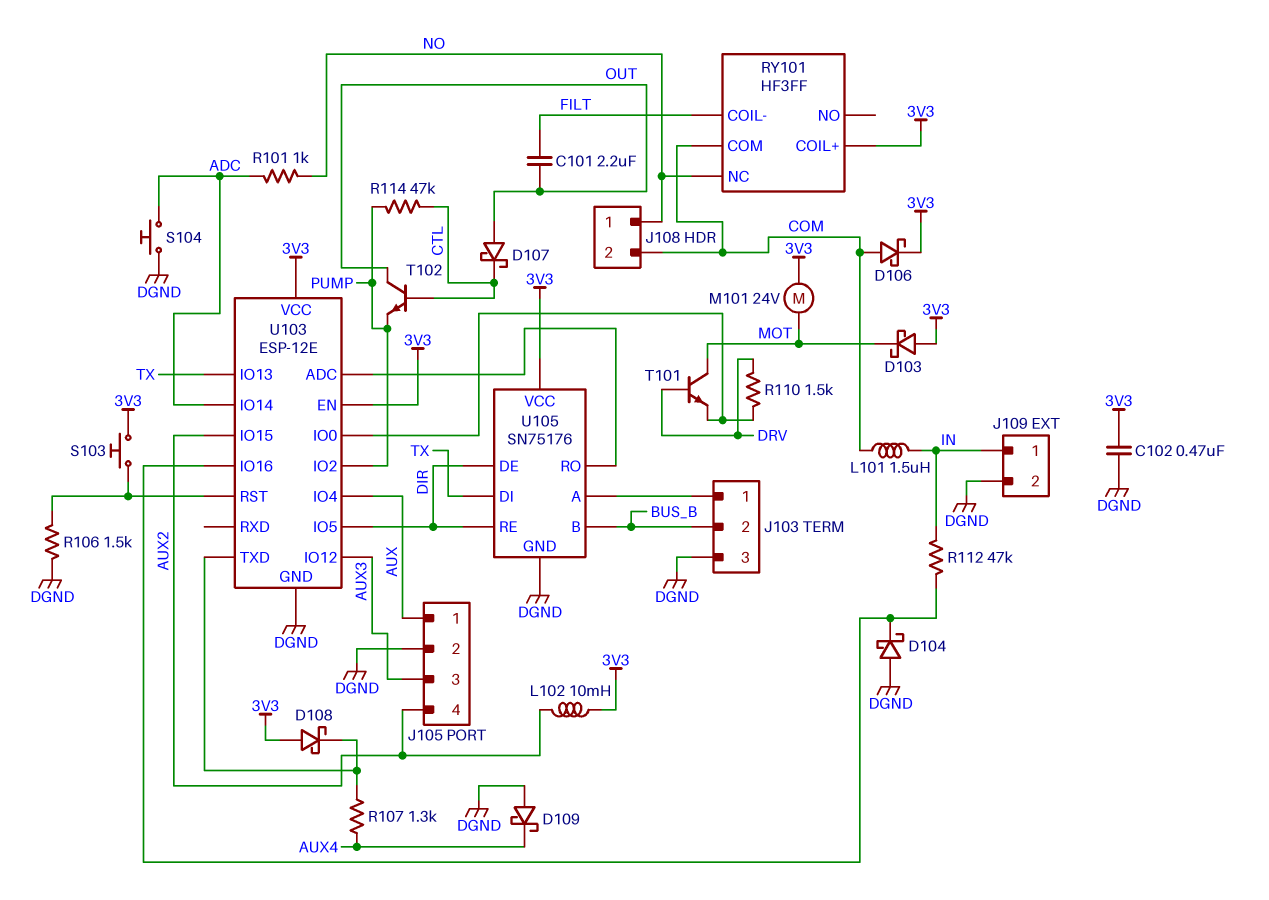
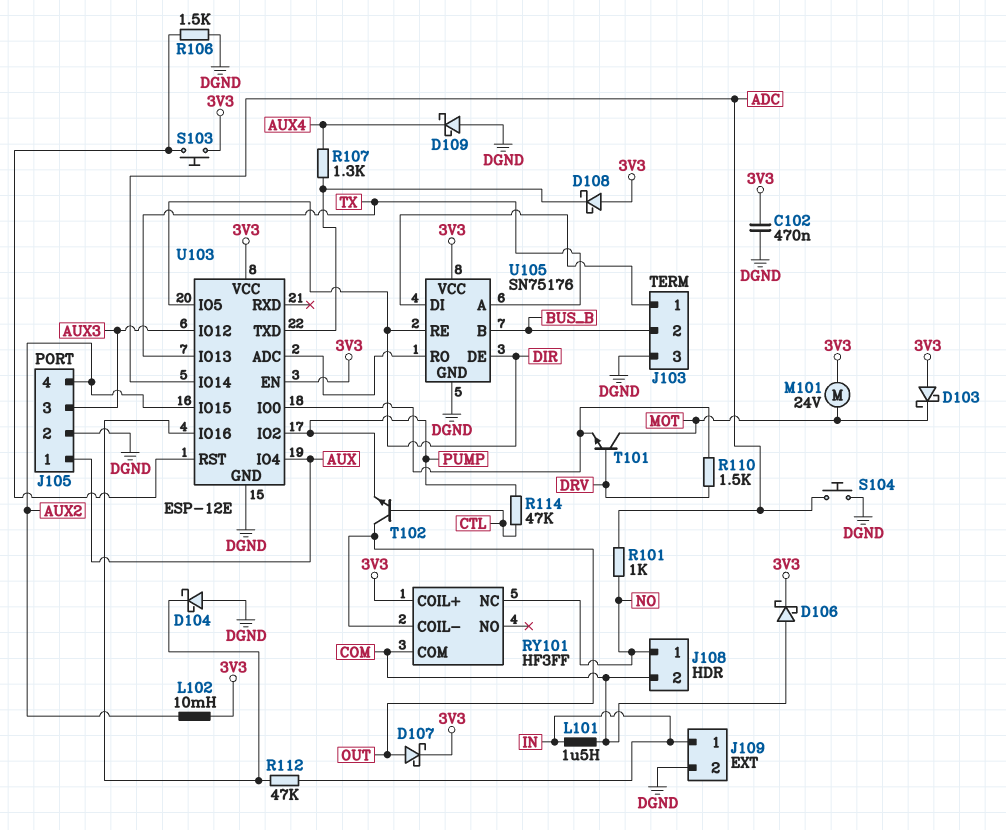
C101: 2.2uF (FILT, OUT) -> none
D107: schottky (A OUT, K CTL) -> schottky (A OUT, K 3V3)
RY101 pin COIL-: FILT -> OUT
U105 pin A: J103/1 -> TX
U105 pin DI: TX -> J103/1

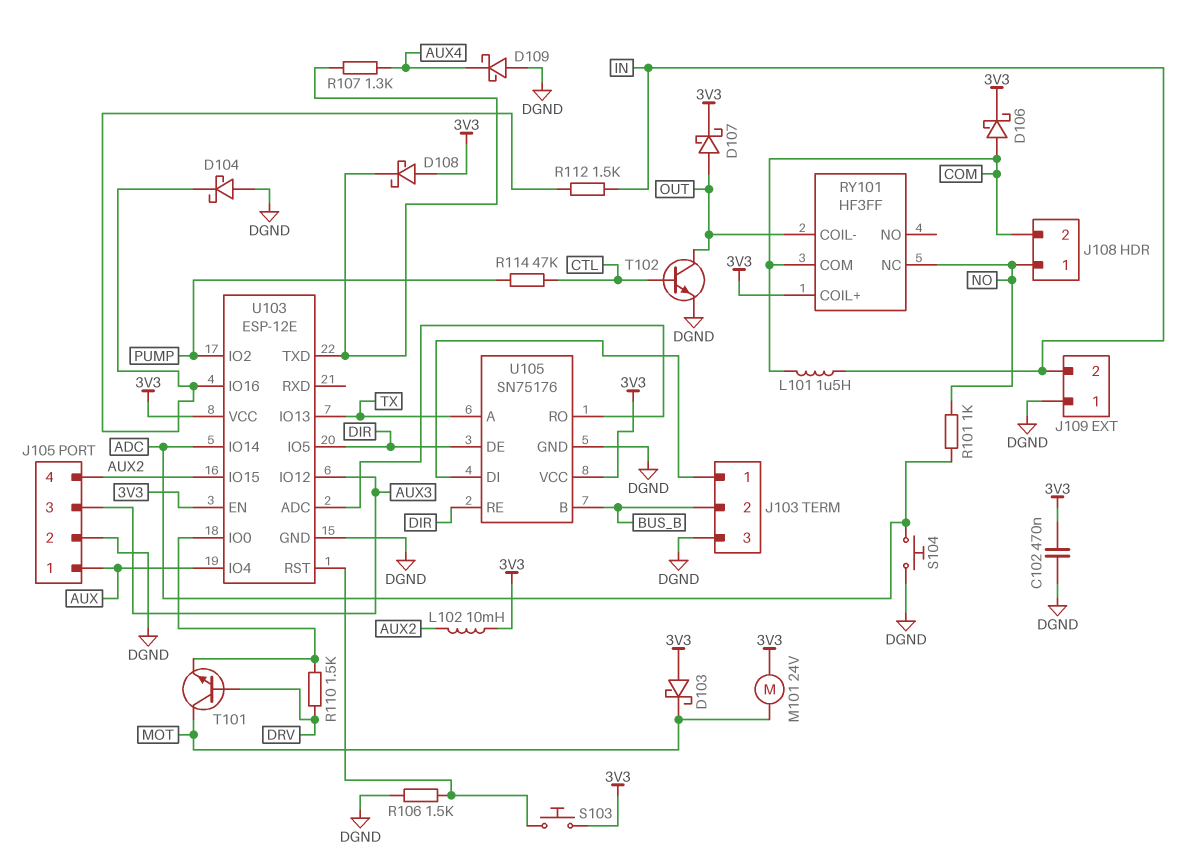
J109 pin 1: IN -> DGND
J109 pin 2: DGND -> IN
R112: 47k (IN, U103/IO16) -> 1.5k (IN, U103/IO16)
T102: NPN (B CTL, C OUT, E PUMP) -> NPN (B CTL, C OUT, E DGND)

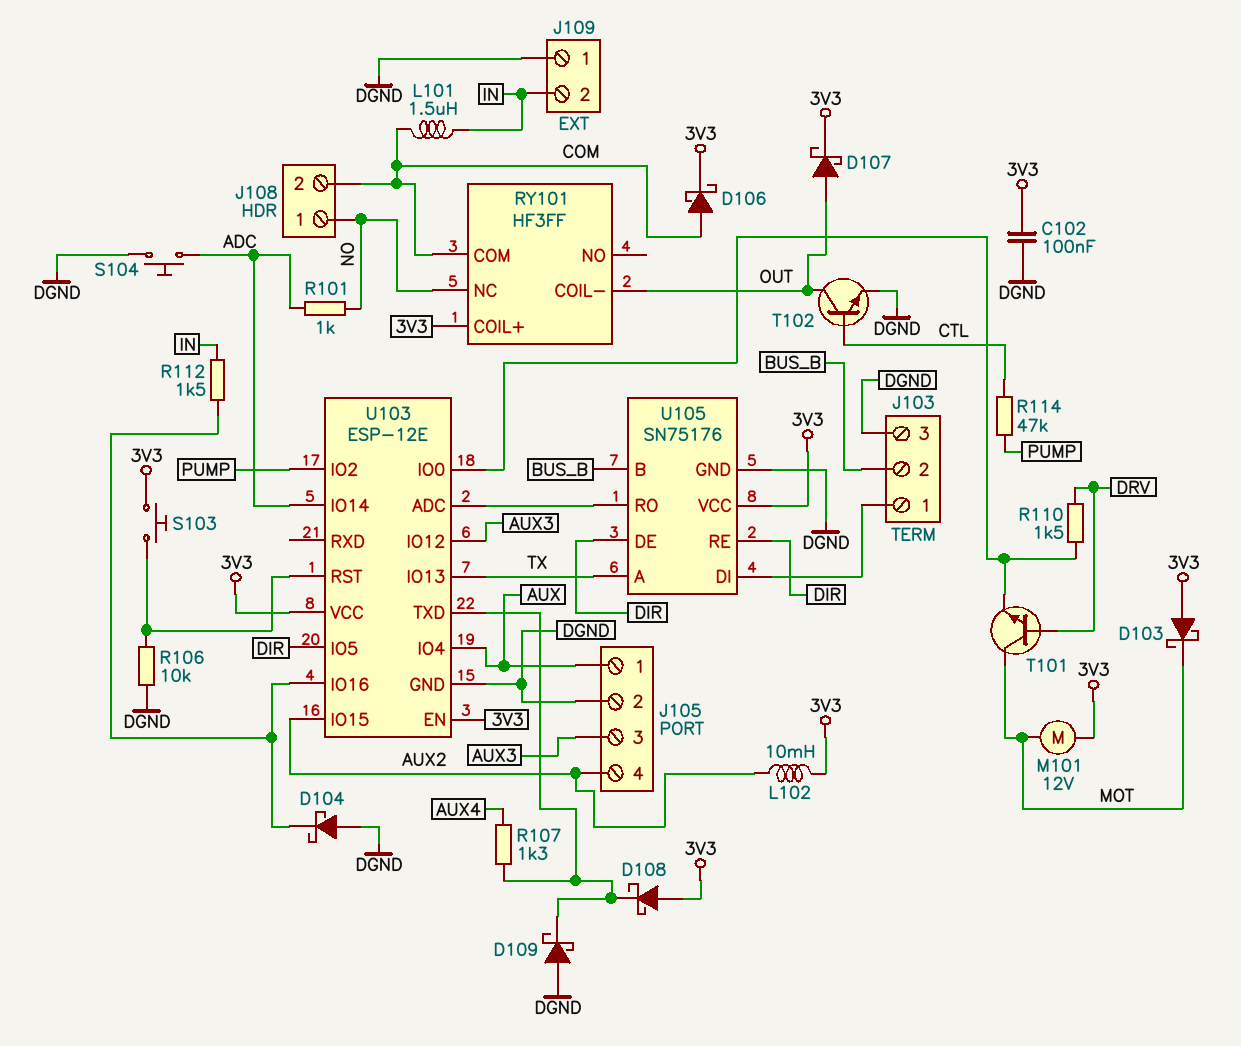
C102: 470nF (3V3, DGND) -> 100nF (3V3, DGND)
D109: schottky (A DGND, K AUX4) -> schottky (A DGND, K U103/TXD)
M101: motor 24V (3V3, MOT) -> motor 12V (3V3, MOT)
R106: 1.5k (DGND, U103/RST) -> 10k (DGND, U103/RST)

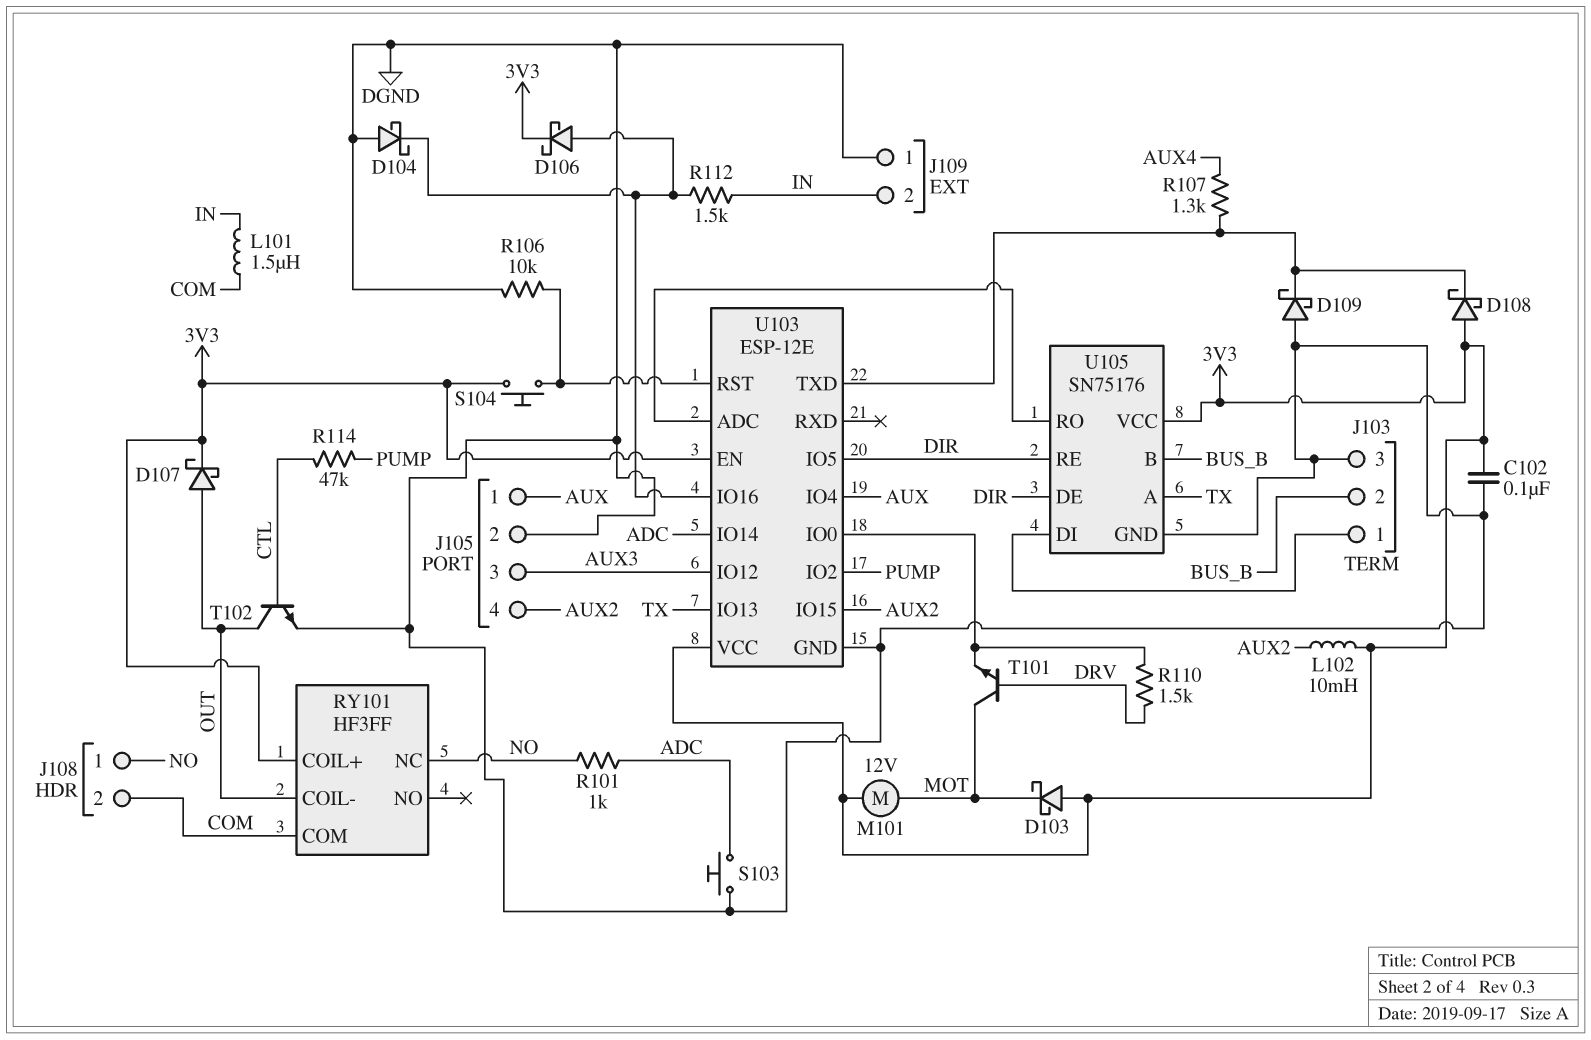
D106: schottky (A COM, K 3V3) -> schottky (A U103/IO16, K 3V3)
S103: button (3V3, U103/RST) -> button (ADC, DGND)
S104: button (ADC, DGND) -> button (3V3, U103/RST)

